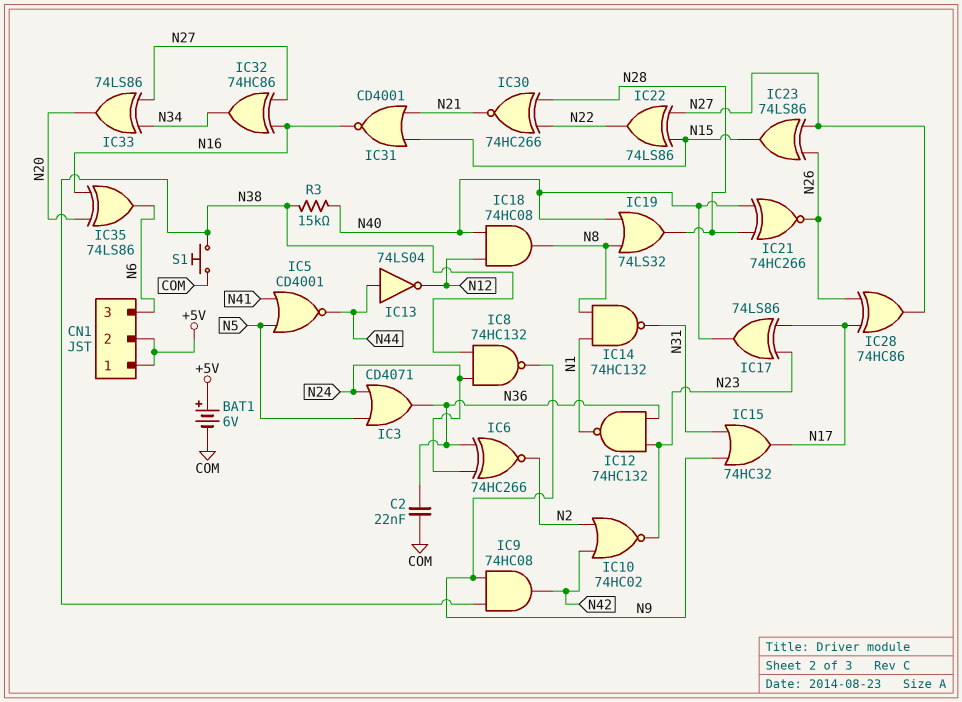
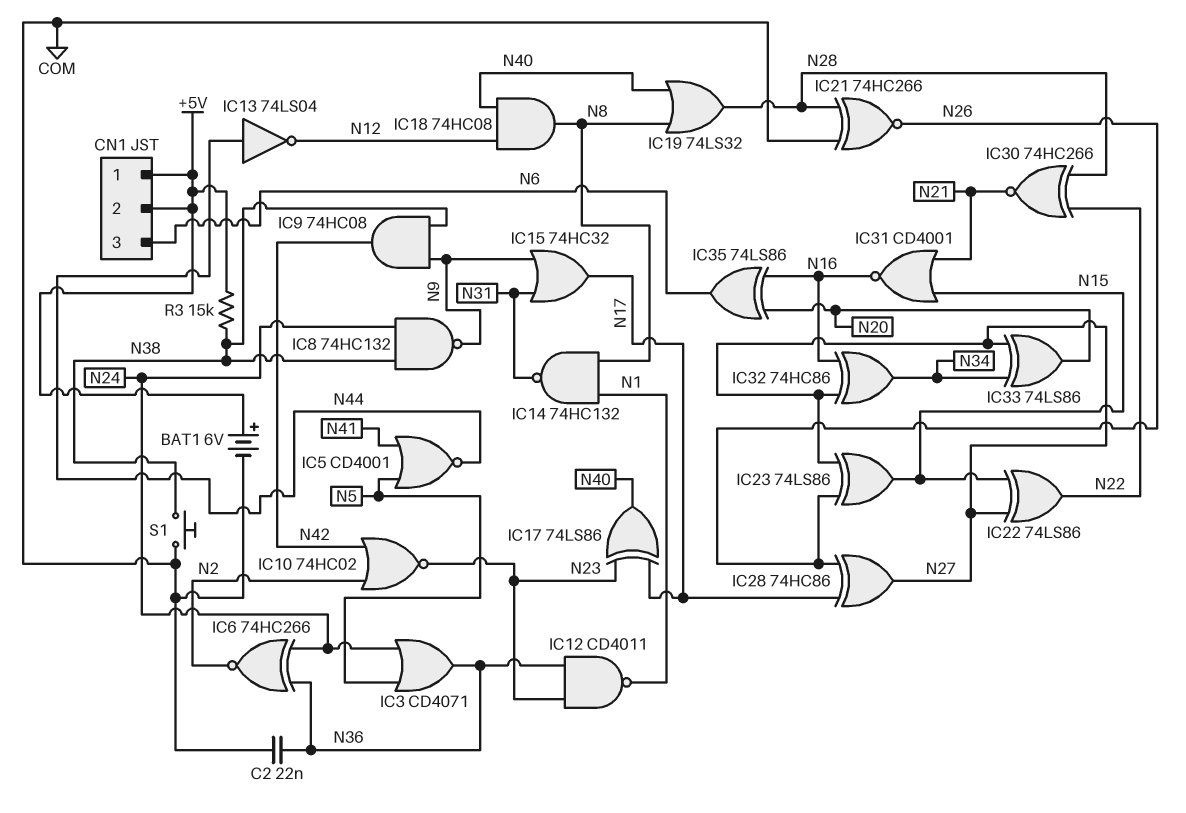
IC12: NAND 74HC132 (in N23, in N36, out N1) -> NAND CD4011 (in N23, in N36, out N1)
IC21: XNOR 74HC266 (in N28, in N40, out N26) -> XNOR 74HC266 (in COM, in N28, out N26)
R3: 15k (N38, N40) -> 15k (+5V, N38)

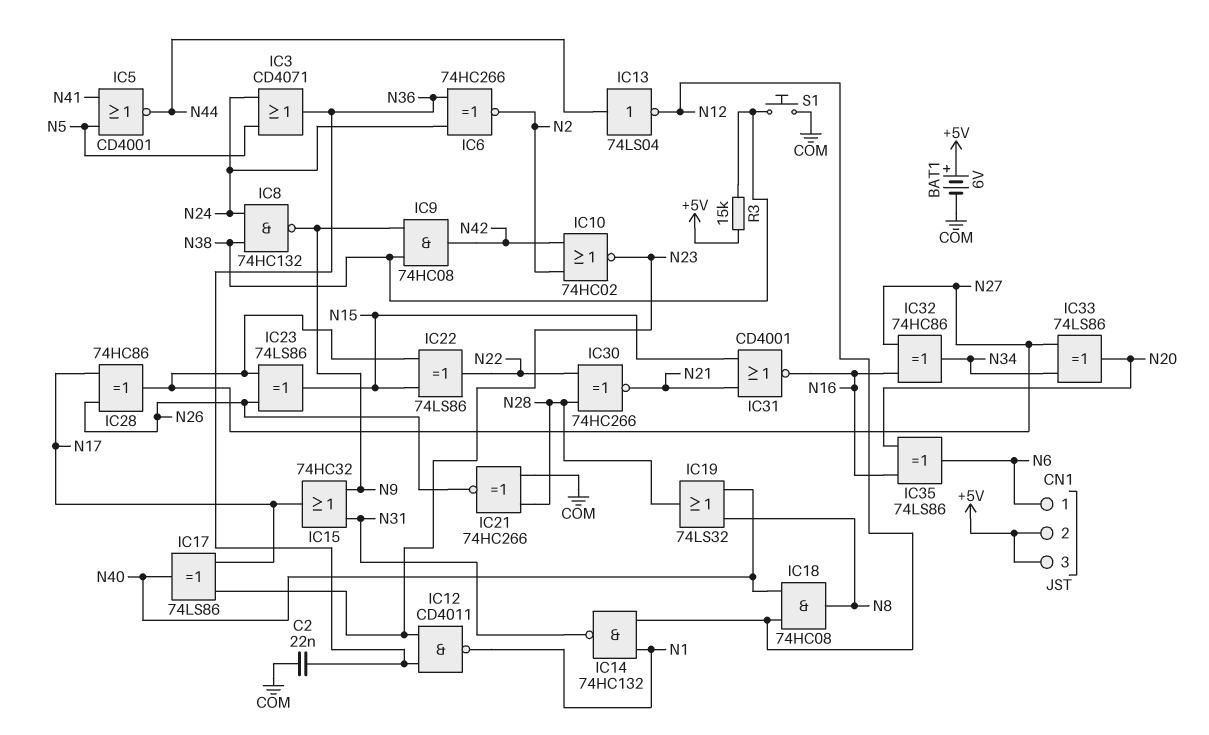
CN1 pin 1: +5V -> N6
CN1 pin 3: N6 -> +5V
IC14: NAND 74HC132 (in N1, in N8, out N31) -> NAND 74HC132 (in N1, in N12, out N31)

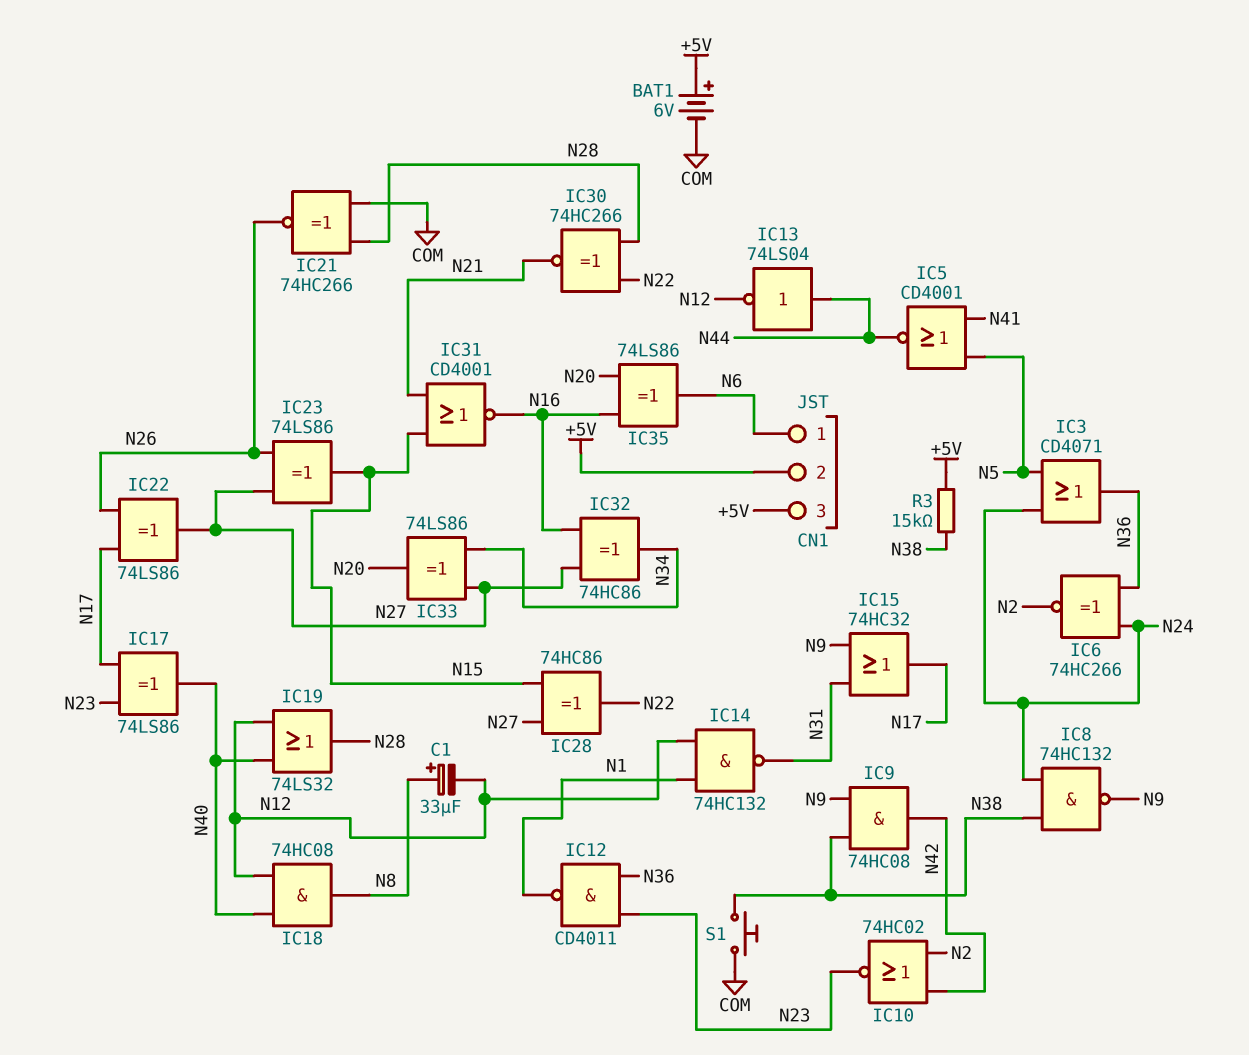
C1: none -> 33uF (plus N8, minus N12)
C2: 22nF (COM, N36) -> none
IC19: OR 74LS32 (in N8, in N40, out N28) -> OR 74LS32 (in N12, in N40, out N28)
IC22: XOR 74LS86 (in N15, in N27, out N22) -> XOR 74LS86 (in N17, in N26, out N27)
IC28: XOR 74HC86 (in N17, in N26, out N27) -> XOR 74HC86 (in N15, in N27, out N22)

